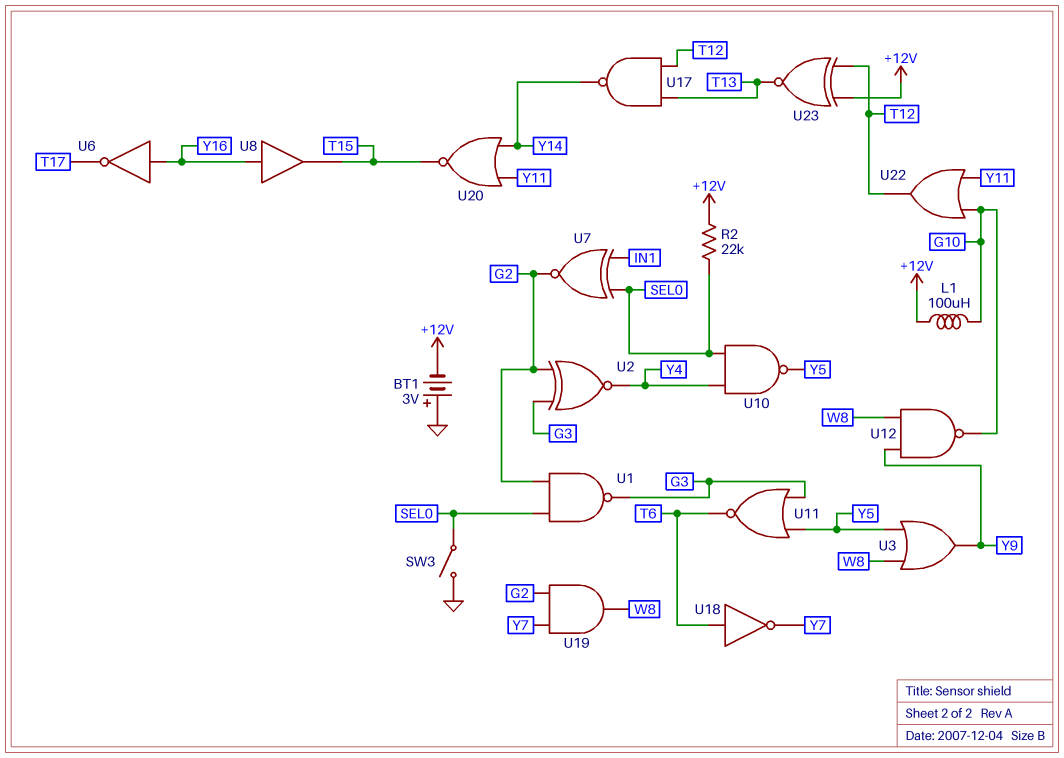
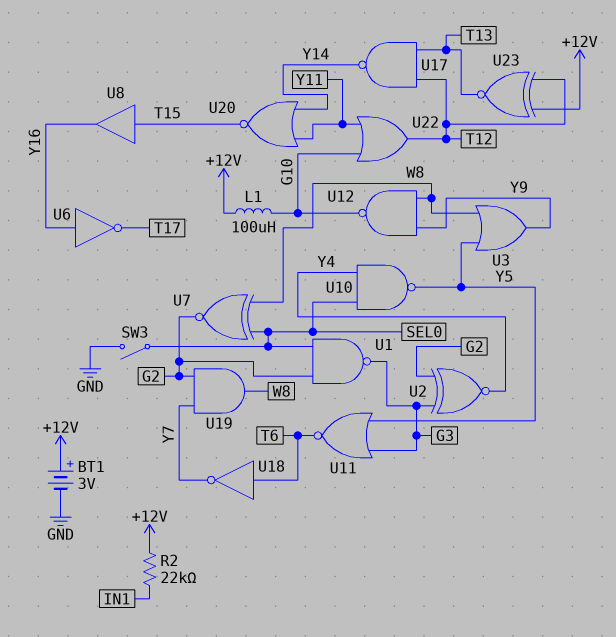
BT1: 3V (plus GND, minus +12V) -> 3V (plus +12V, minus GND)
R2: 22k (+12V, SEL0) -> 22k (+12V, IN1)
U7: XNOR (in IN1, in SEL0, out G2) -> XNOR (in SEL0, in W8, out G2)
U8: buffer (in Y16, out T15) -> buffer (in T15, out Y16)

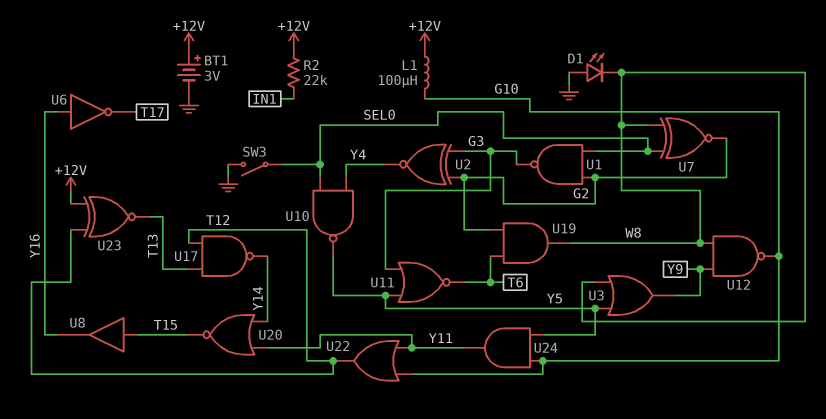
D1: none -> LED (A GND, K W8)
U18: NOT (in T6, out Y7) -> none
U19: AND (in G2, in Y7, out W8) -> AND (in G2, in T6, out W8)
U24: none -> AND (in G10, in Y5, out Y11)

